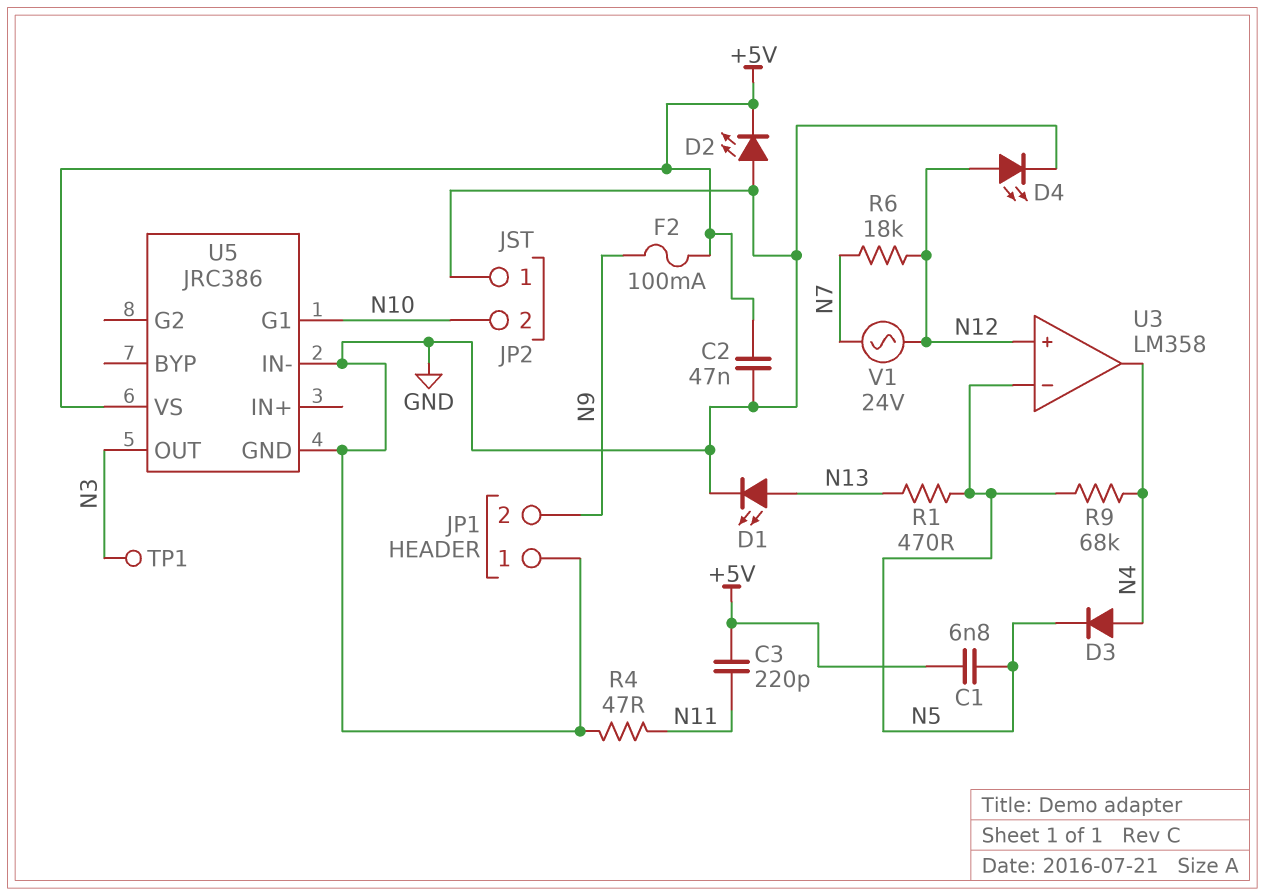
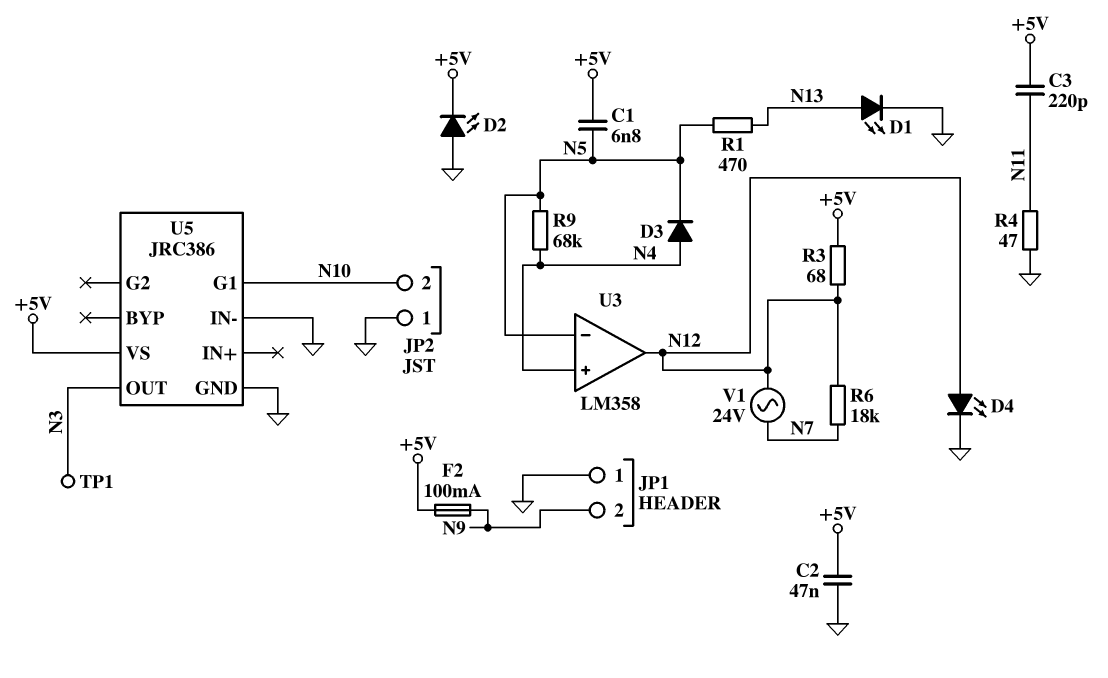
R3: none -> 68 (+5V, N12)
U3 pin in+: N12 -> N4
U3 pin out: N4 -> N12

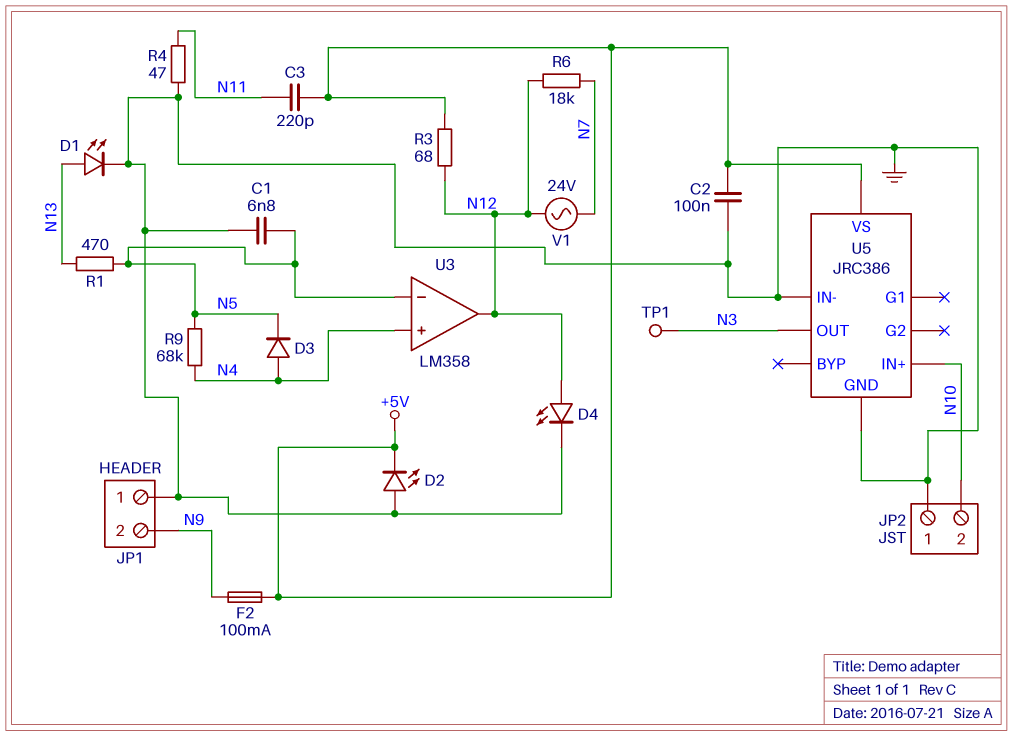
C1: 6.8nF (+5V, N5) -> 6.8nF (GND, N5)
C2: 47nF (+5V, GND) -> 100nF (+5V, GND)
U5 pin G1: N10 -> none
U5 pin IN+: none -> N10

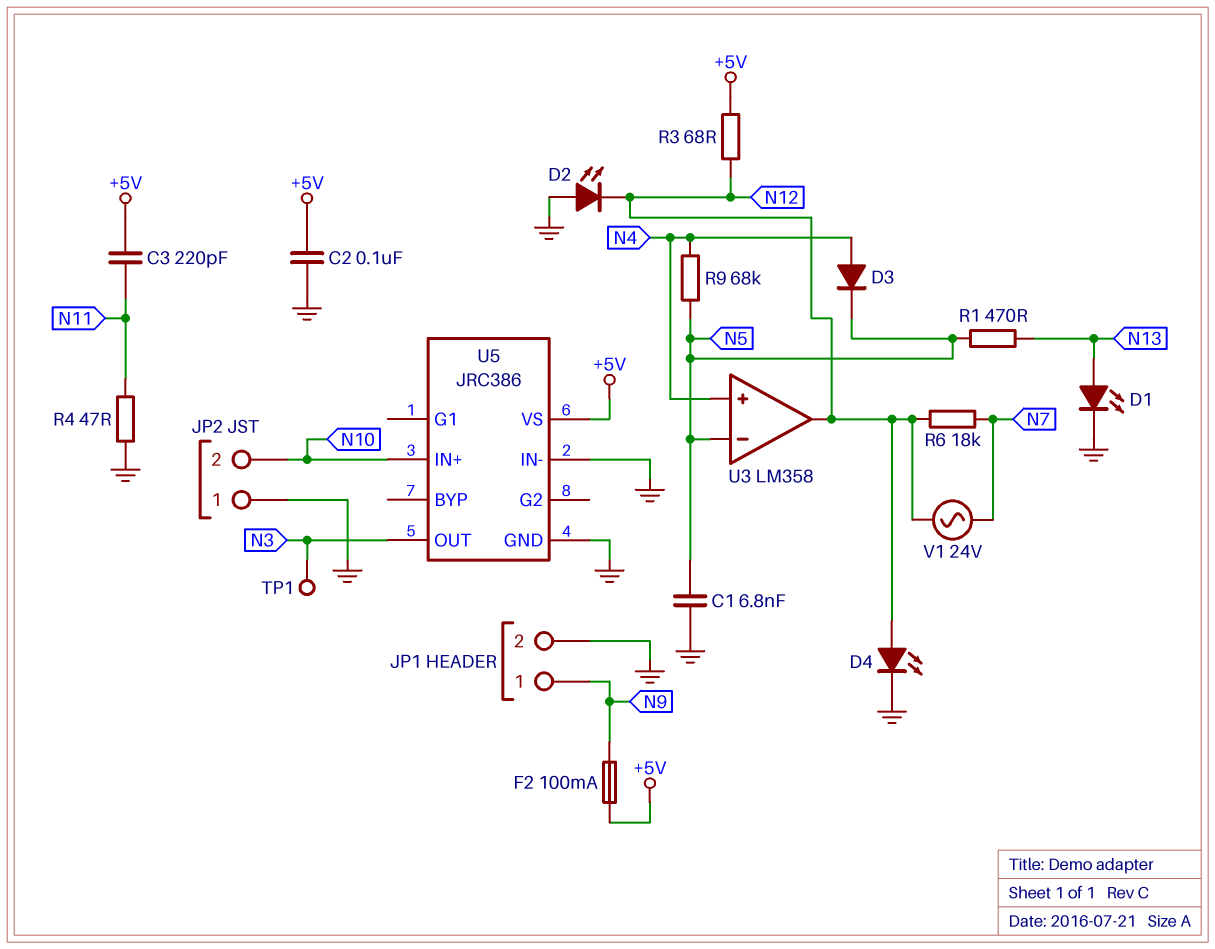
D2: LED (A GND, K +5V) -> LED (A GND, K N12)
JP1 pin 1: GND -> N9
JP1 pin 2: N9 -> GND

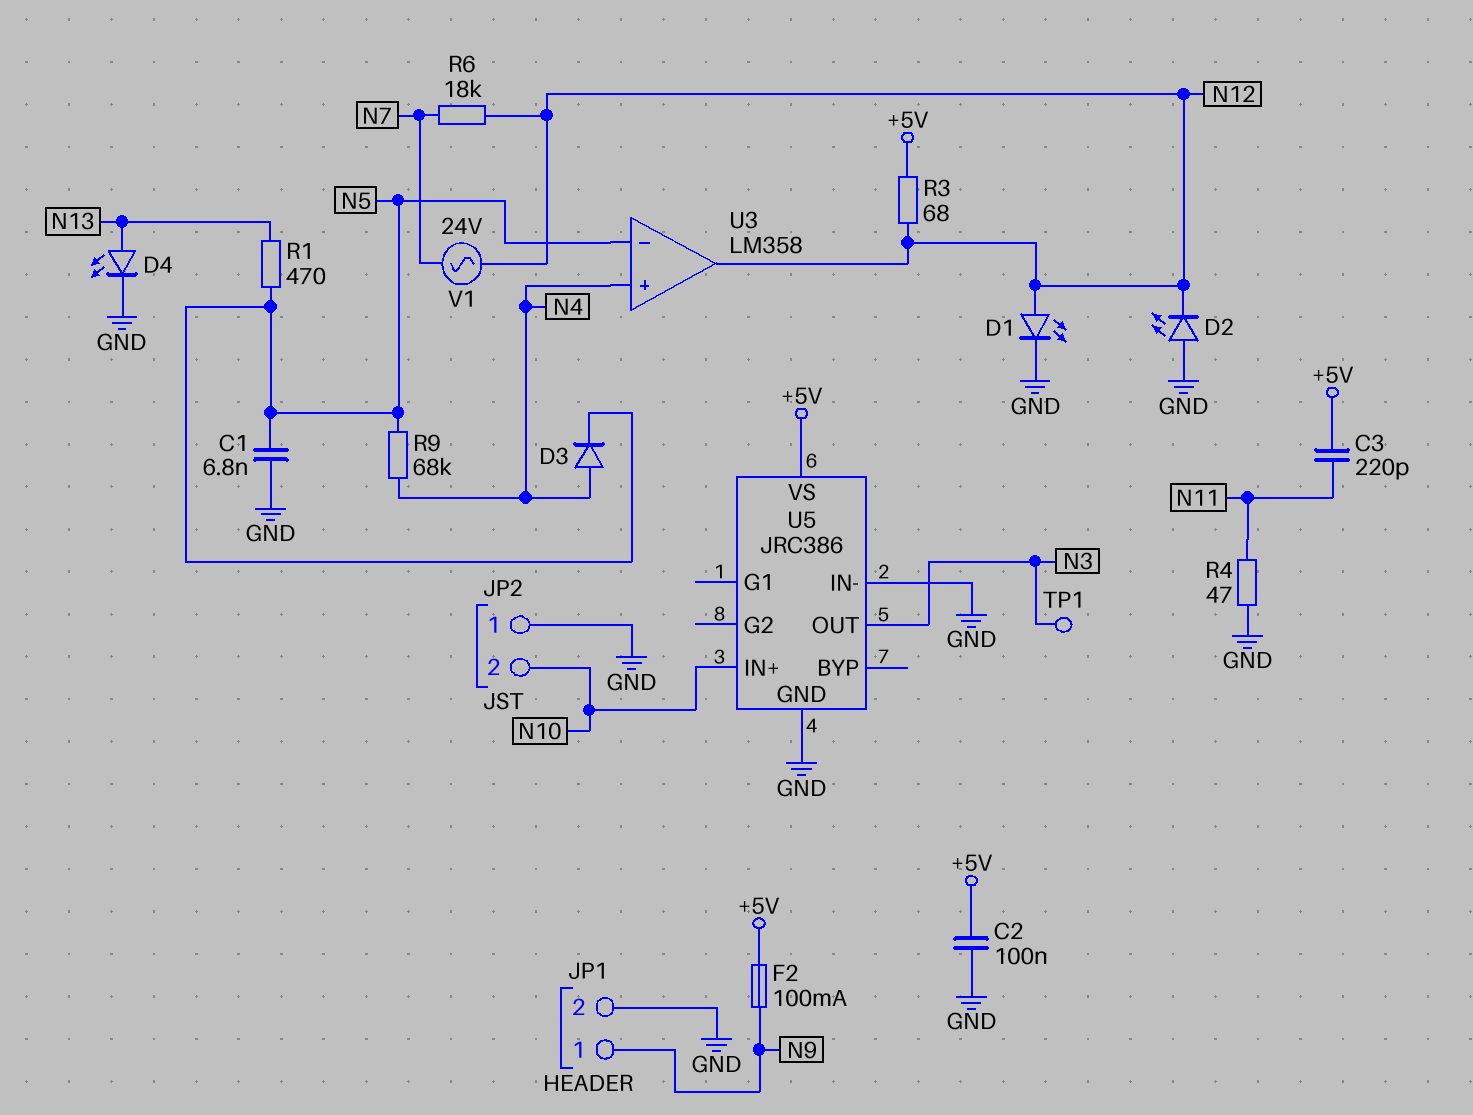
D1: LED (A N13, K GND) -> LED (A N12, K GND)
D4: LED (A N12, K GND) -> LED (A N13, K GND)

